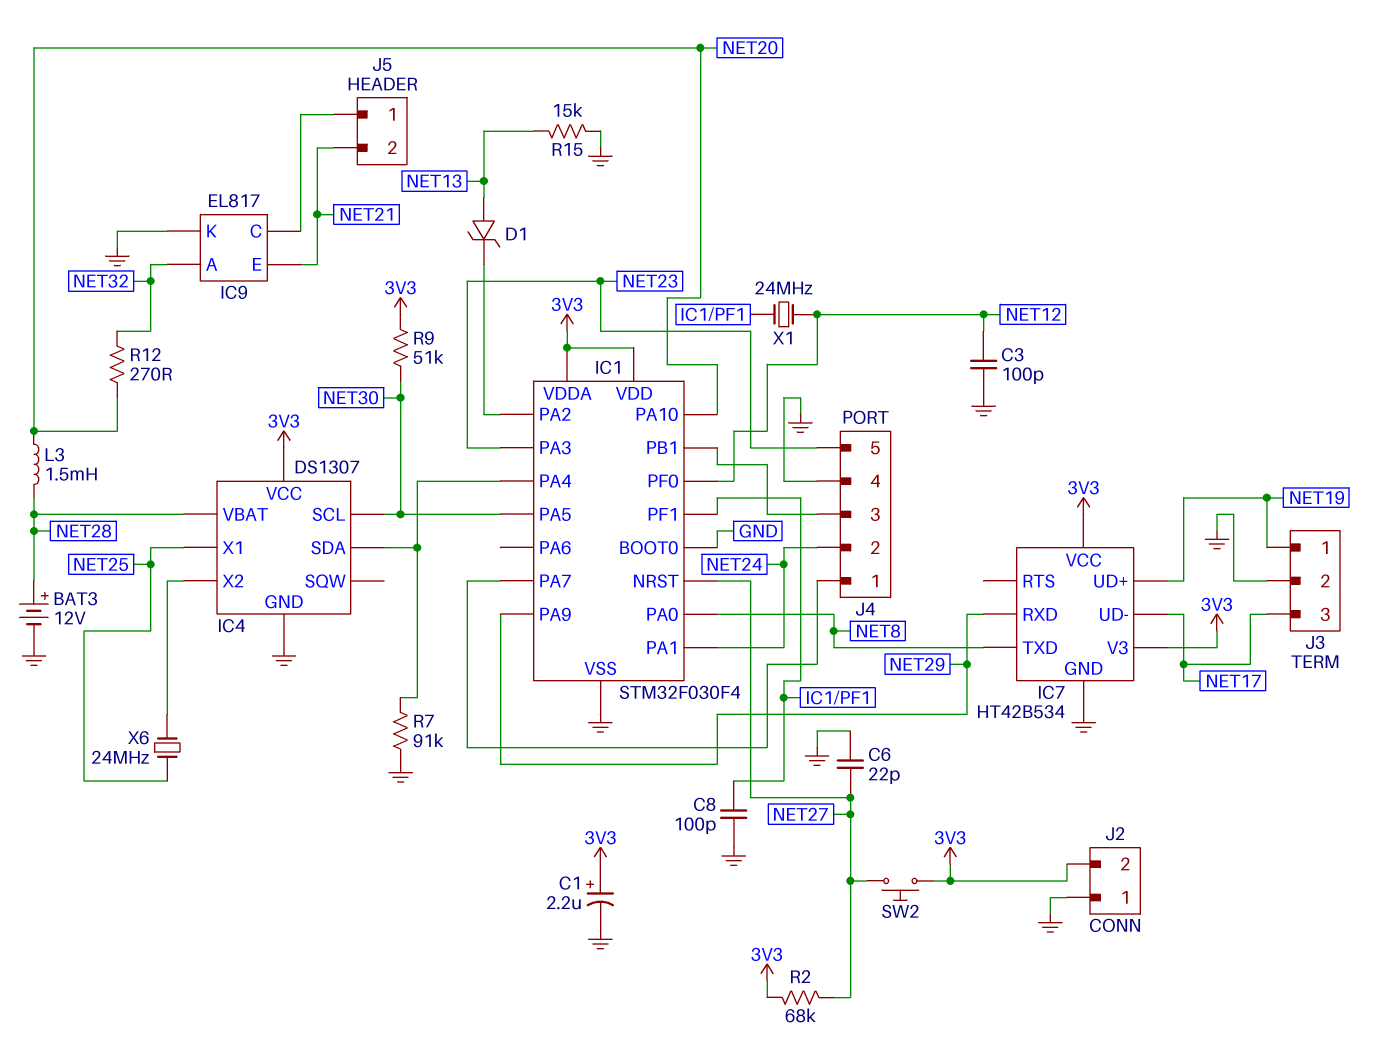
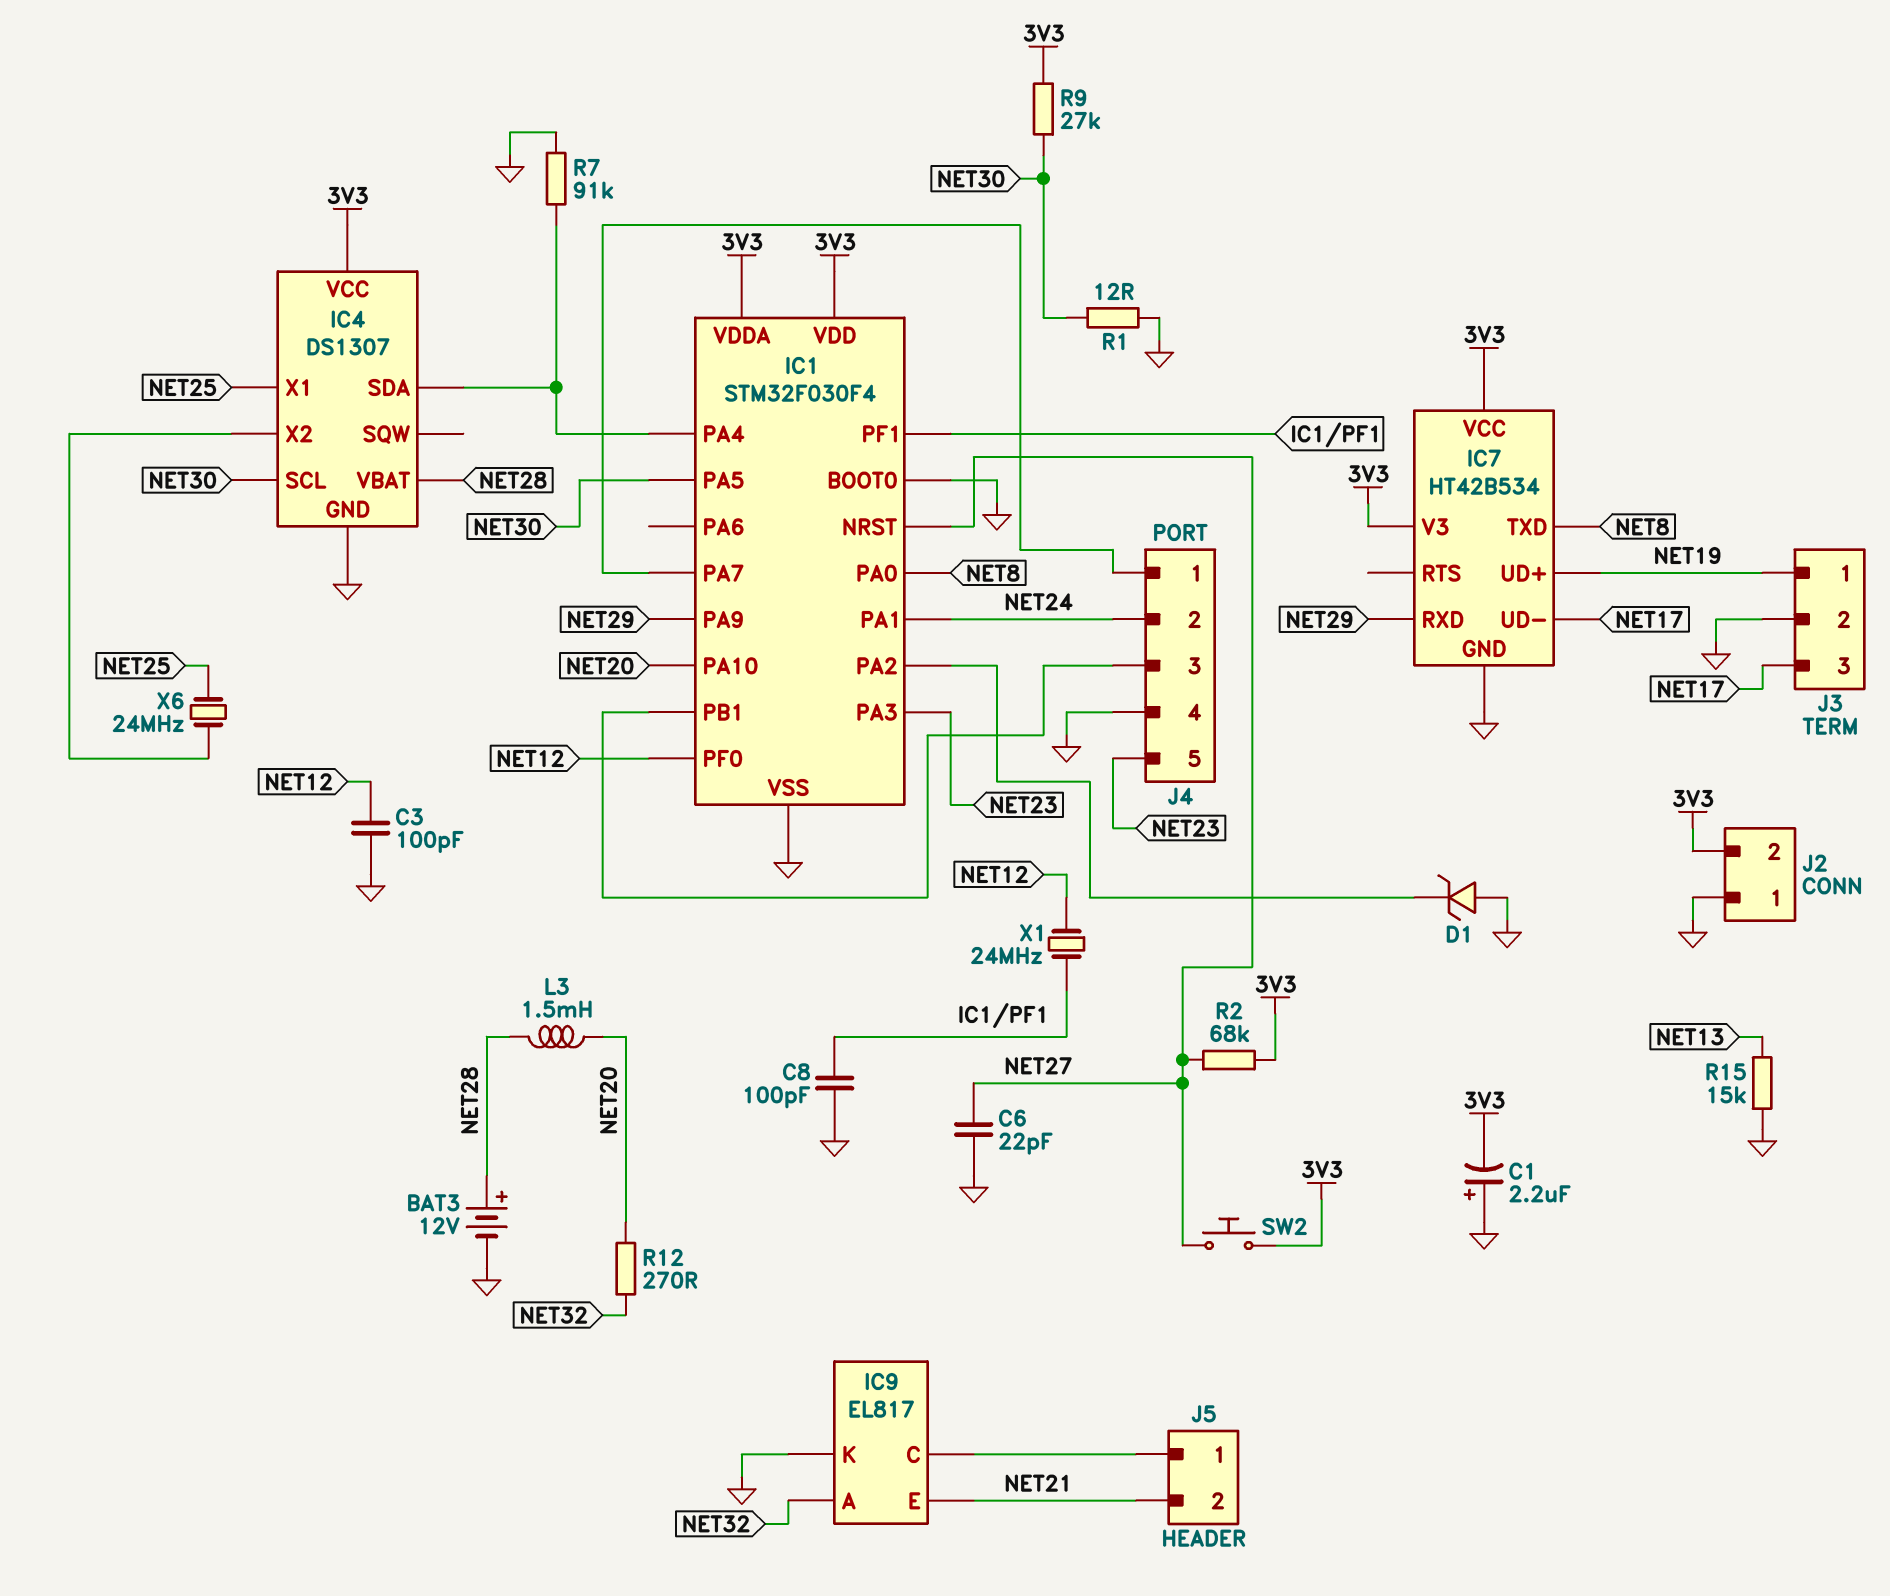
C1: 2.2uF (plus 3V3, minus GND) -> 2.2uF (plus GND, minus 3V3)
D1: zener (A NET13, K IC1/PA2) -> zener (A GND, K IC1/PA2)
R1: none -> 12 (GND, NET30)
R9: 51k (3V3, NET30) -> 27k (3V3, NET30)

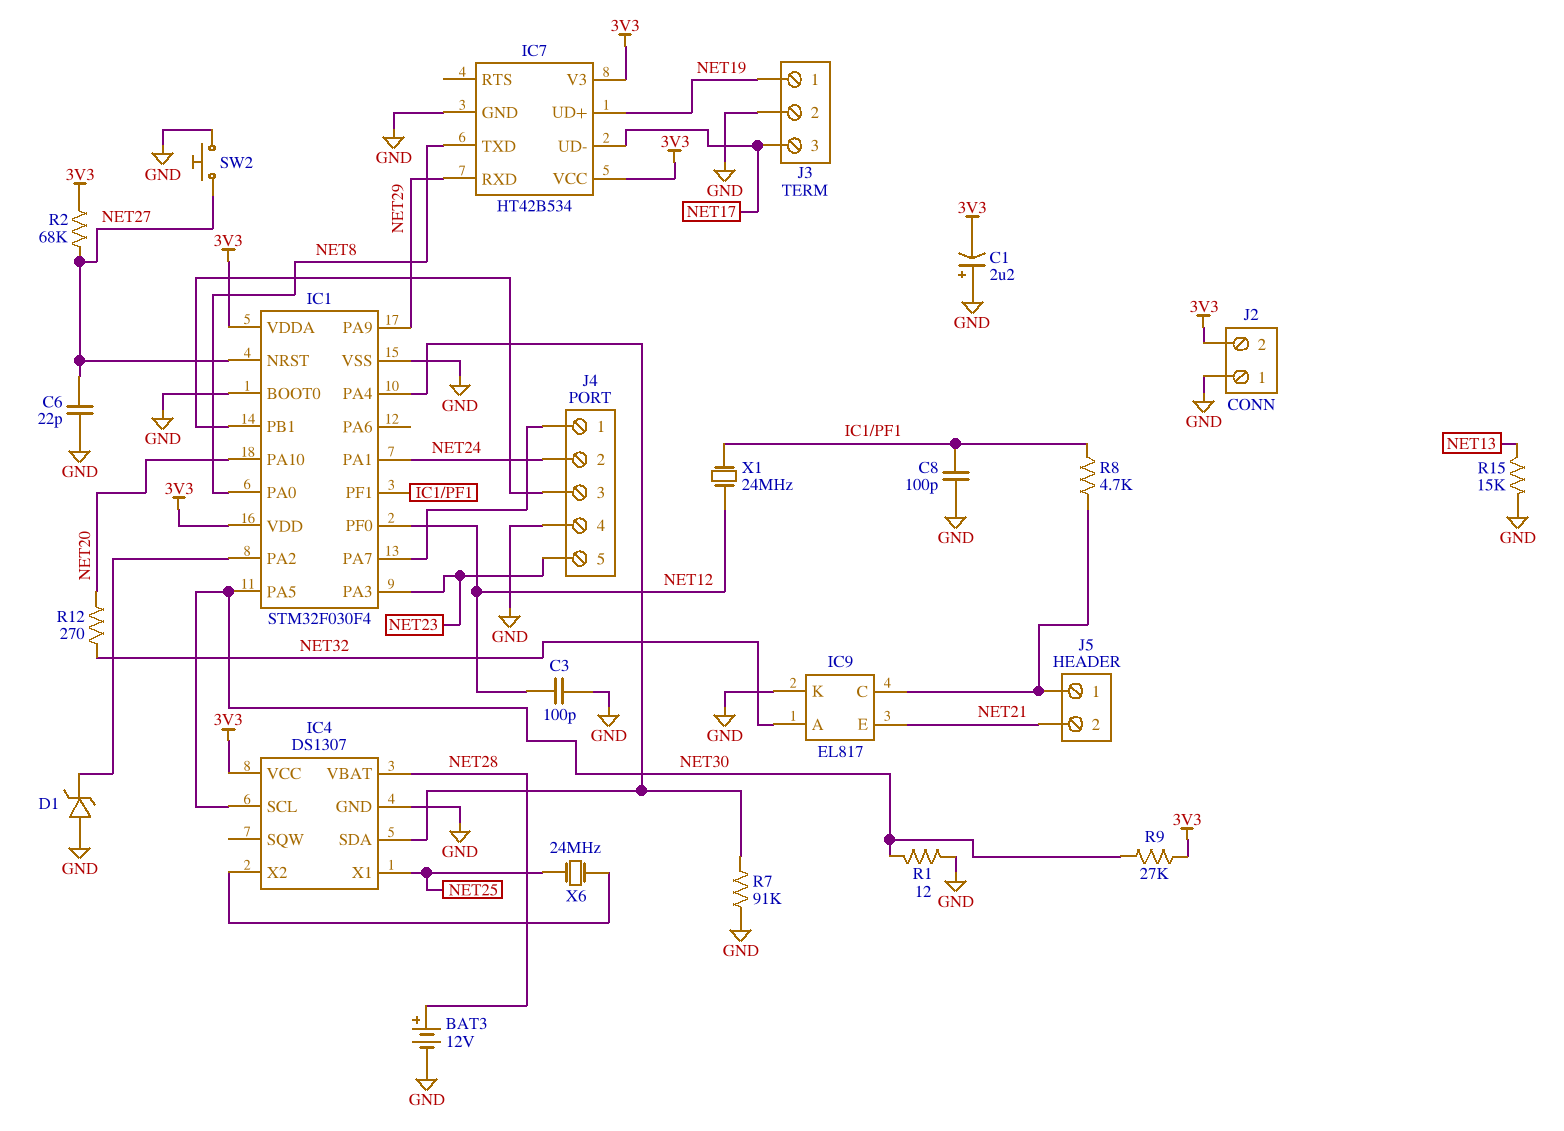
L3: 1.5mH (NET20, NET28) -> none
R8: none -> 4.7k (IC1/PF1, IC9/C)
SW2: button (3V3, NET27) -> button (GND, NET27)

